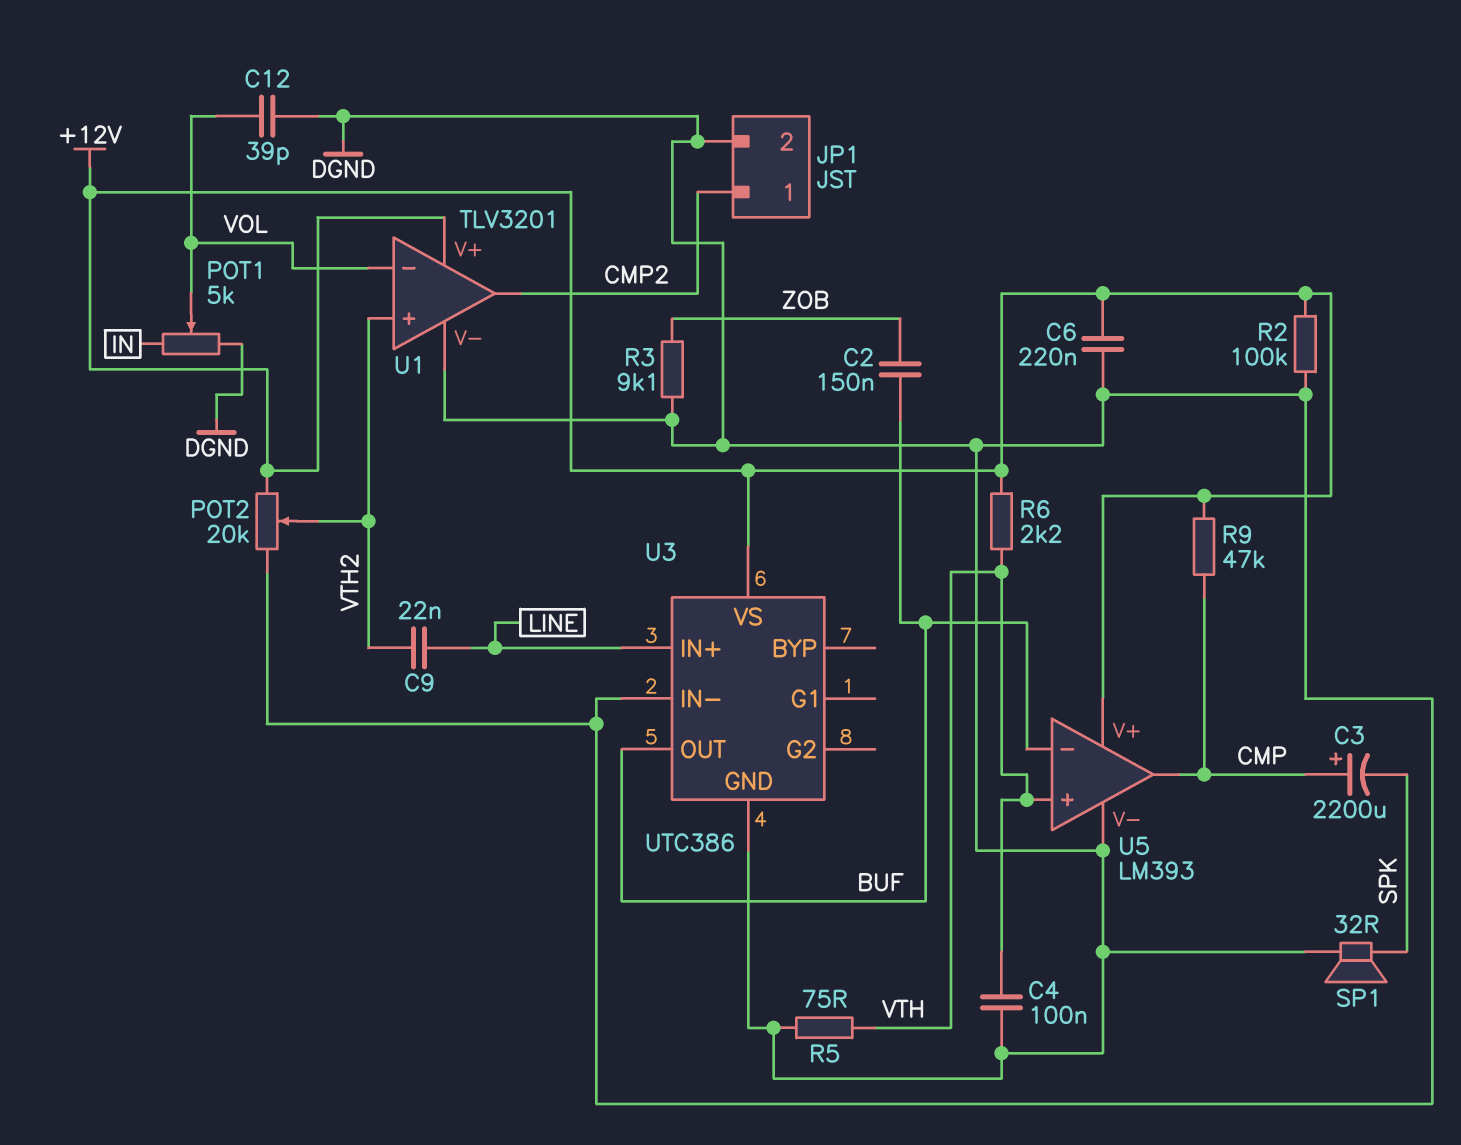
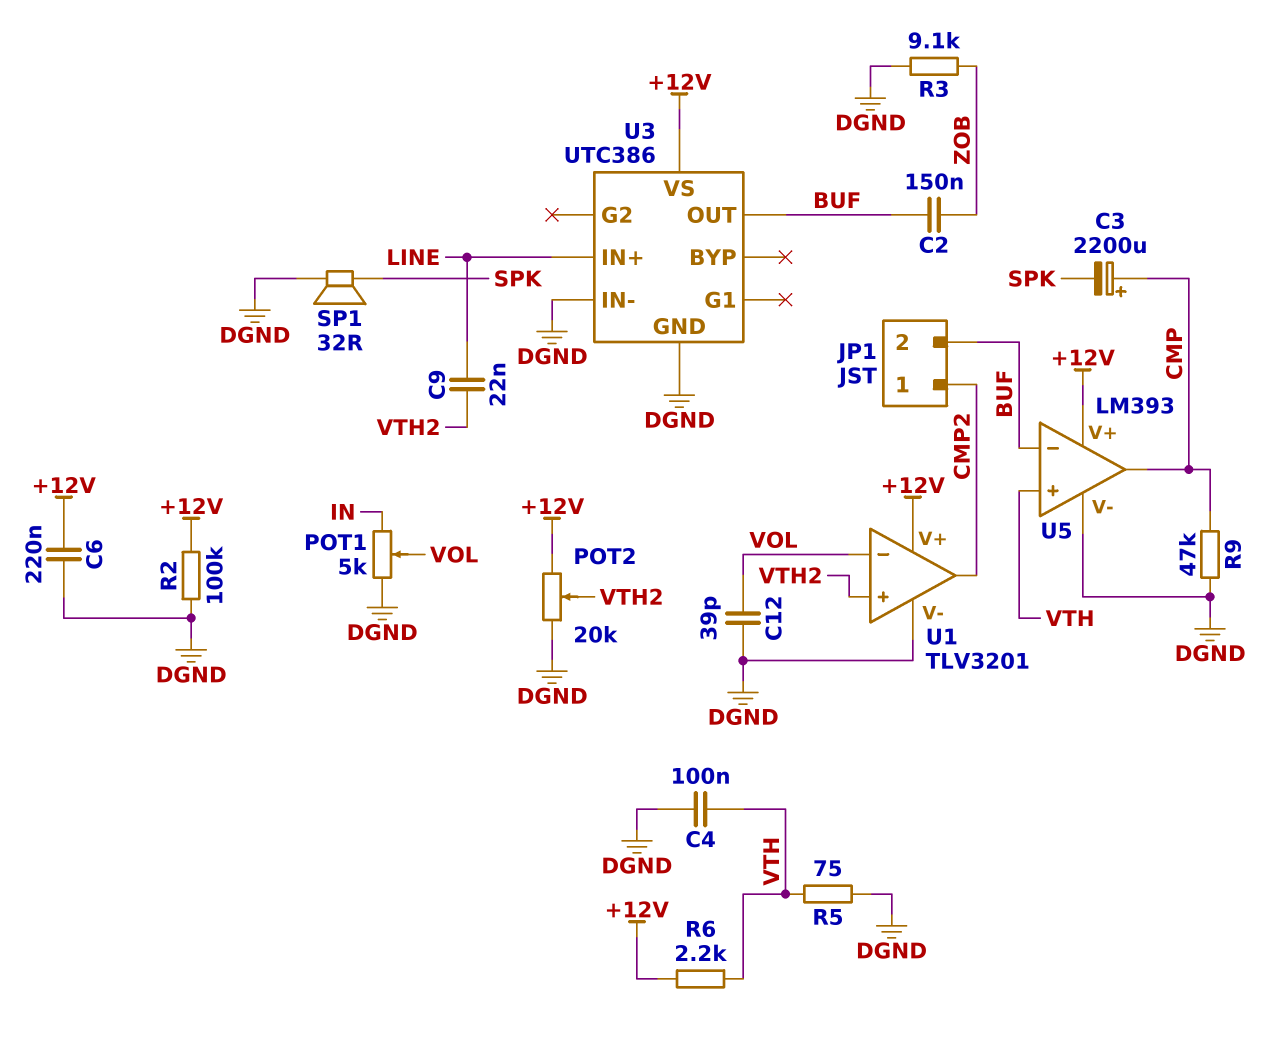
JP1 pin 2: DGND -> BUF
R9: 47k (+12V, CMP) -> 47k (CMP, DGND)

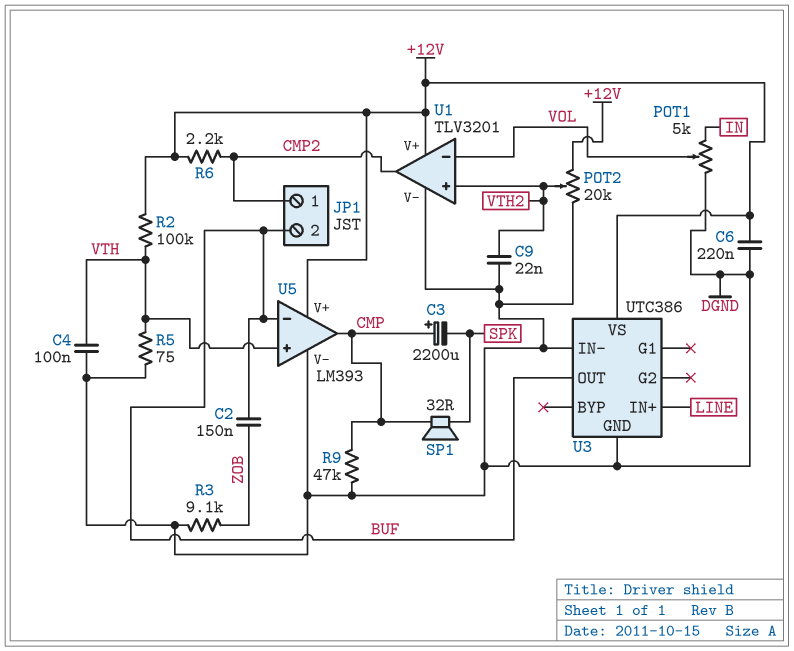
C9: 22nF (LINE, VTH2) -> 22nF (DGND, VTH2)
C12: 39pF (DGND, VOL) -> none
R2: 100k (+12V, DGND) -> 100k (+12V, VTH)
R6: 2.2k (+12V, VTH) -> 2.2k (+12V, CMP2)
SP1: speaker 32R (DGND, SPK) -> speaker 32R (CMP, SPK)

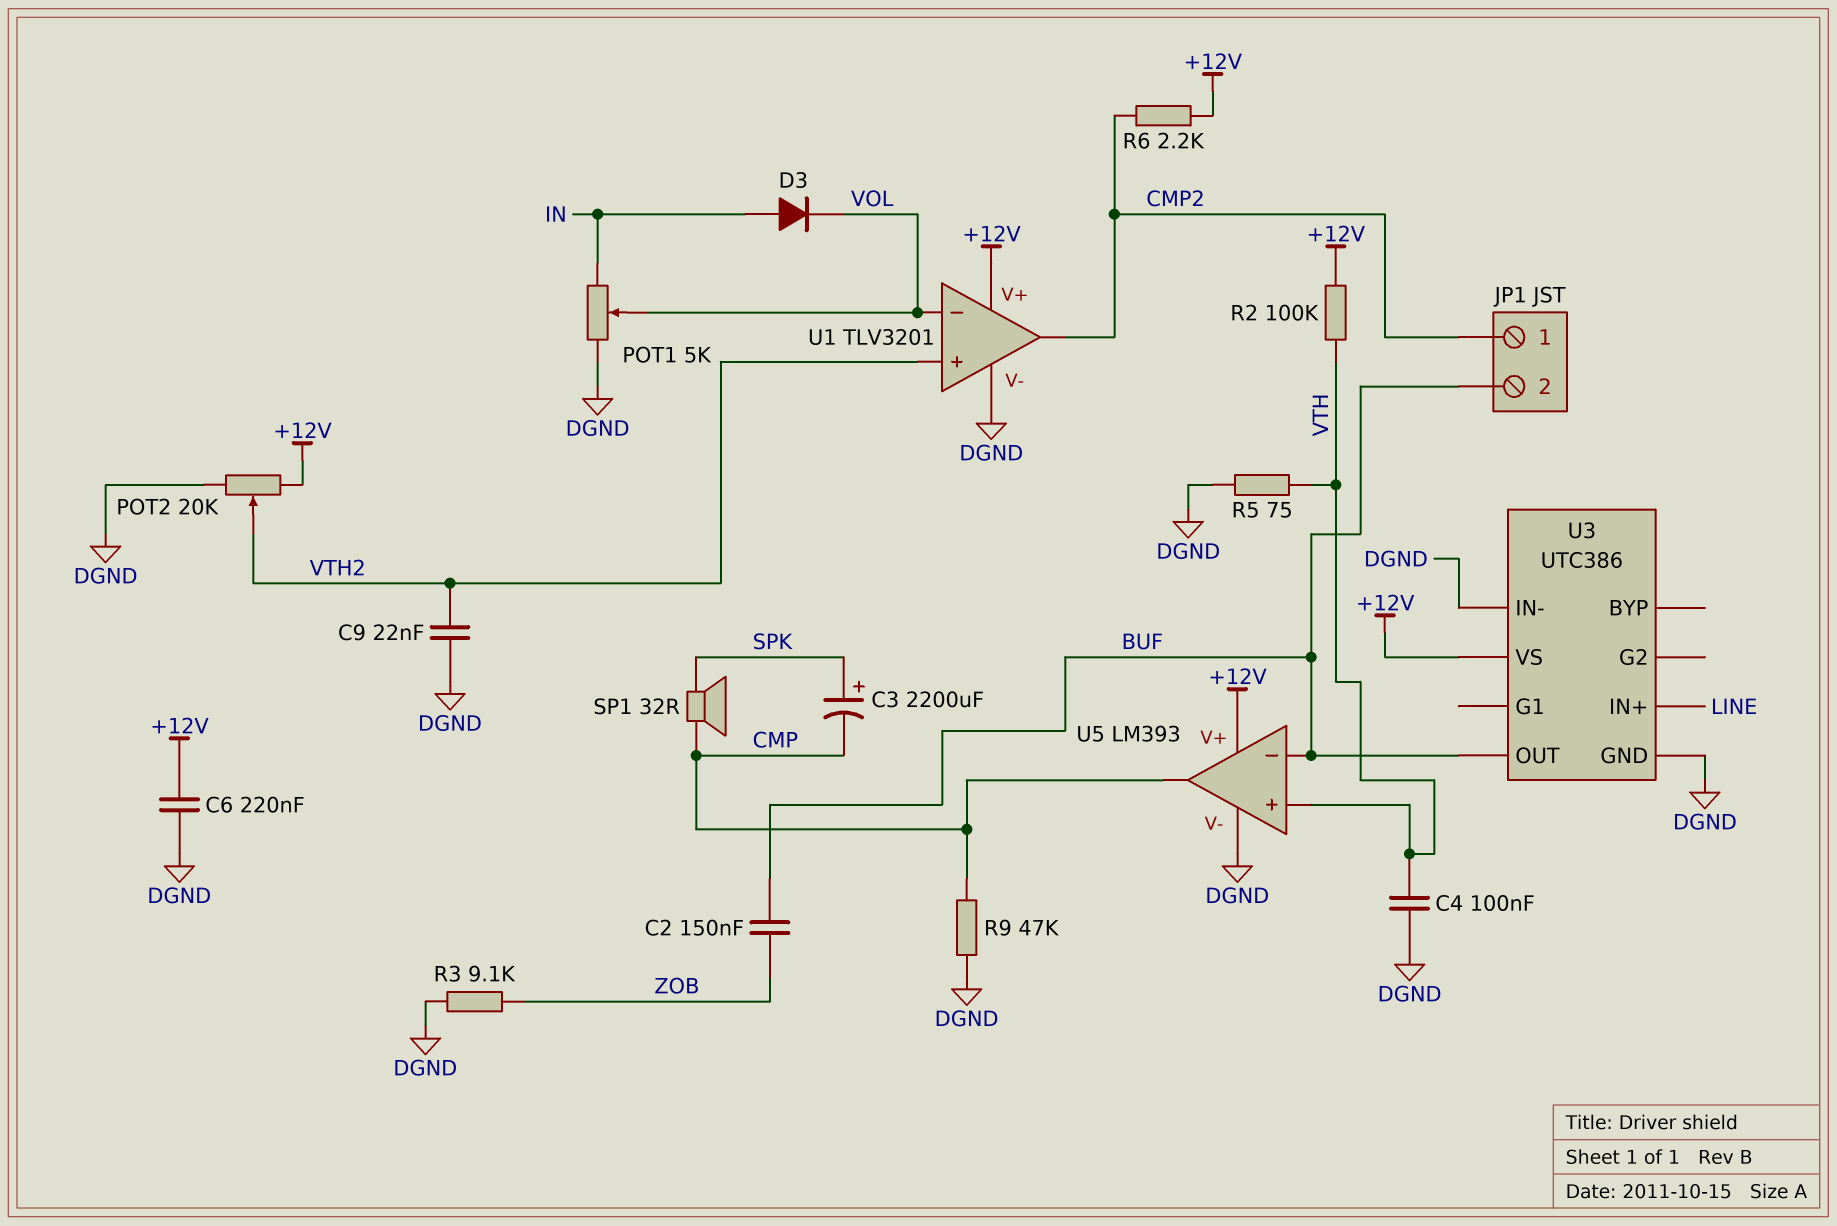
C3: 2200uF (plus CMP, minus SPK) -> 2200uF (plus SPK, minus CMP)
D3: none -> diode (A IN, K VOL)

